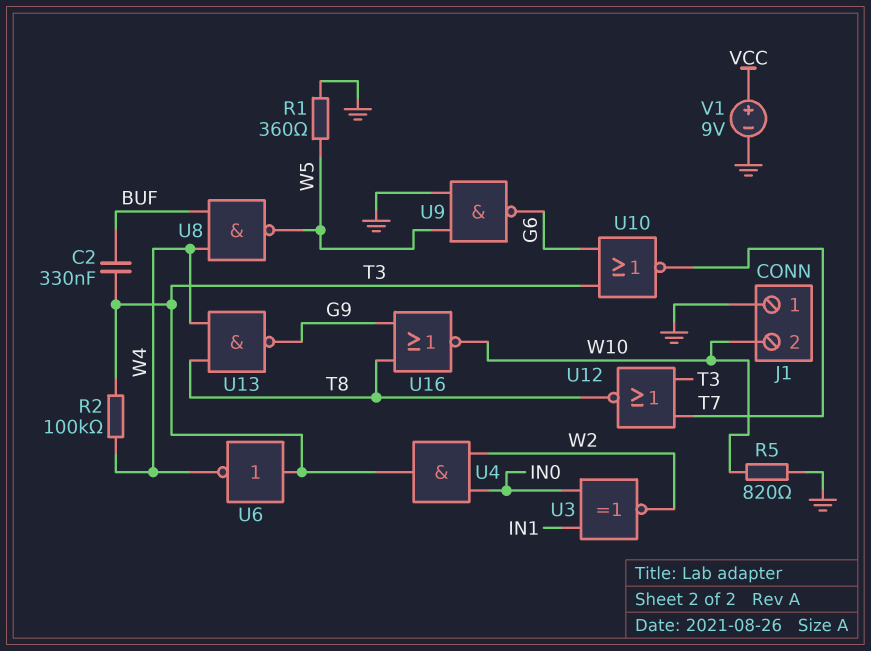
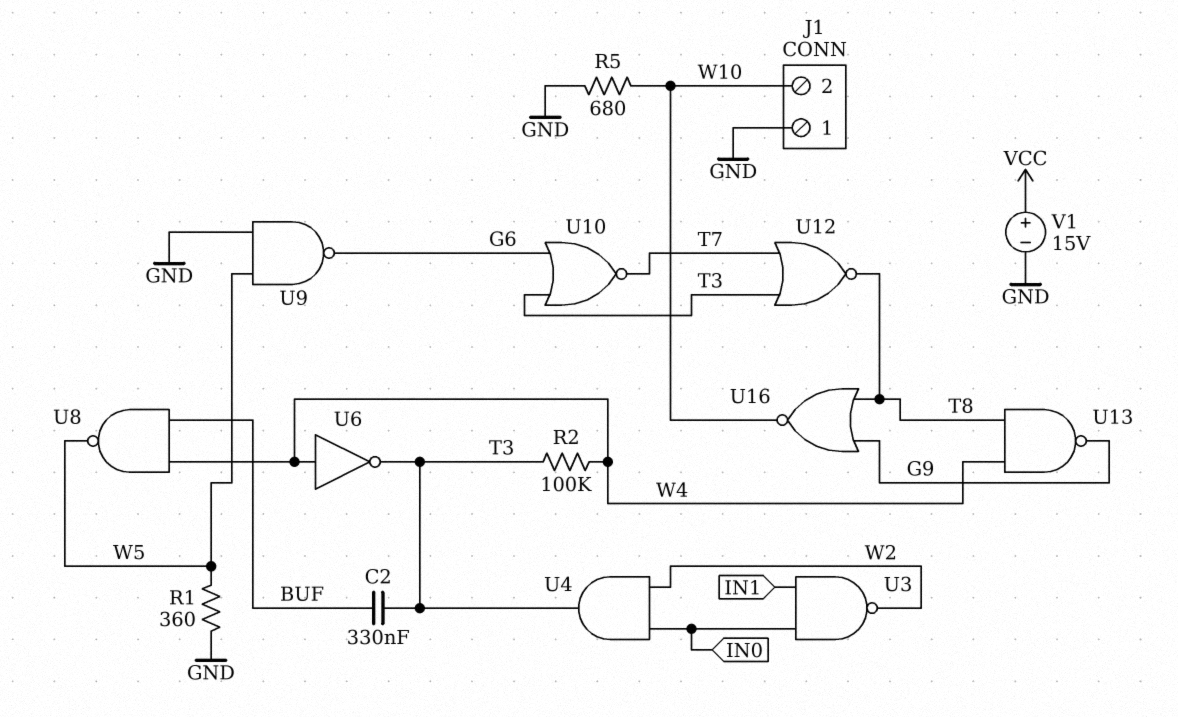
R5: 820 (GND, W10) -> 680 (GND, W10)
U3: XNOR (in IN0, in IN1, out W2) -> NAND (in IN0, in IN1, out W2)
U6: NOT (in T3, out W4) -> NOT (in W4, out T3)
V1: 9V (plus VCC, minus GND) -> 15V (plus VCC, minus GND)

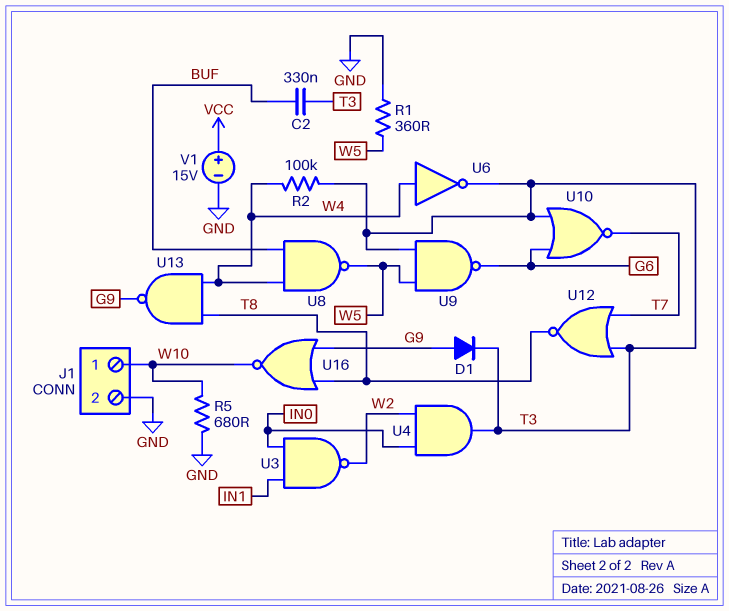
D1: none -> diode (A G9, K T3)
J1 pin 1: GND -> W10
J1 pin 2: W10 -> GND
U9: NAND (in GND, in W5, out G6) -> NAND (in T3, in W5, out G6)

